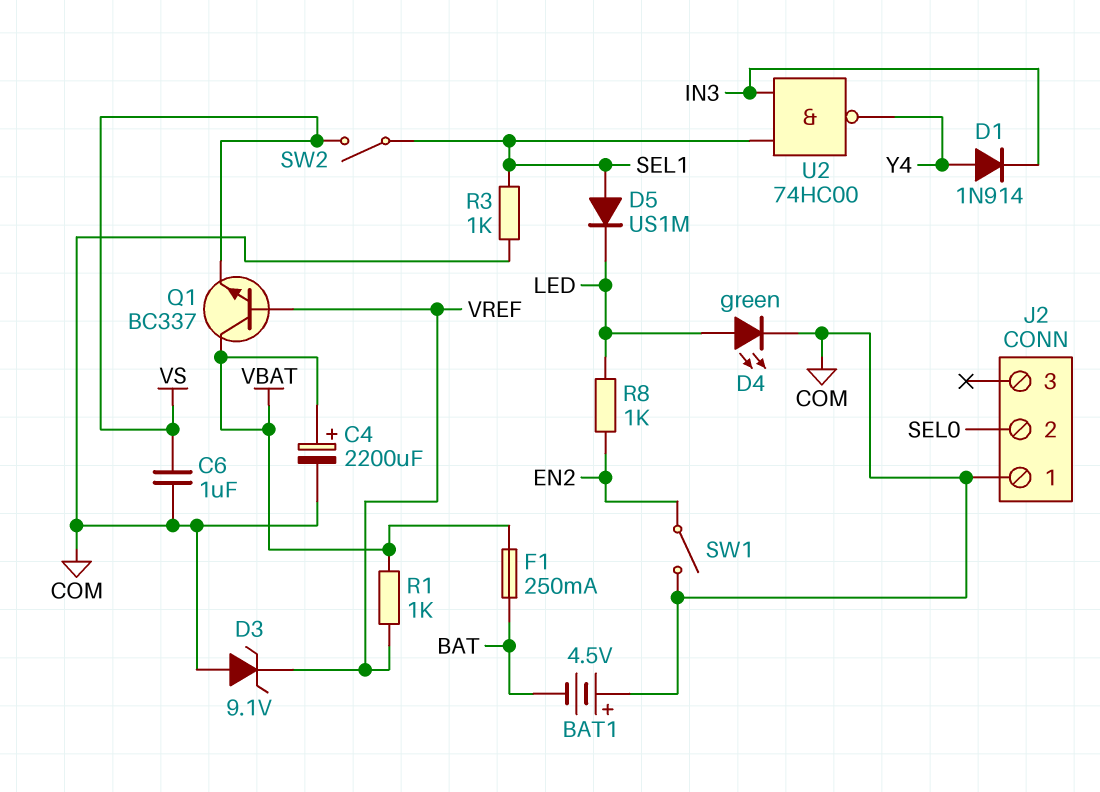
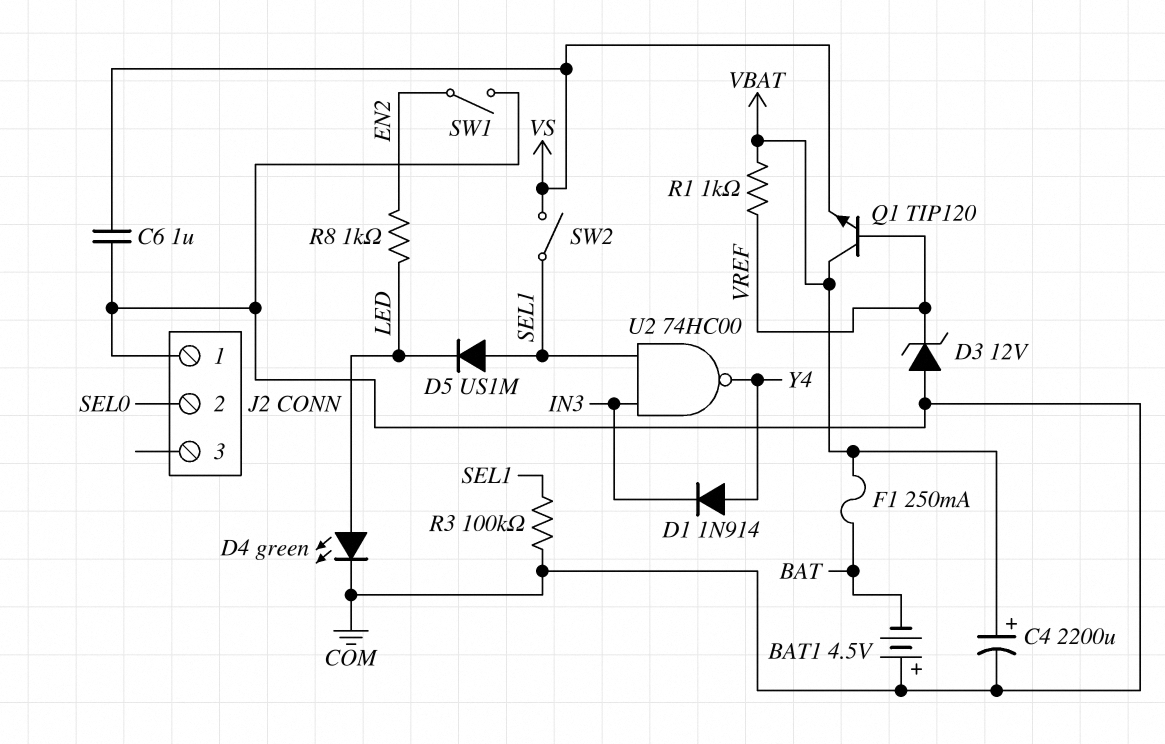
D3: zener 9.1V (A COM, K VREF) -> zener 12V (A COM, K VREF)
Q1: NPN BC337 (B VREF, C VBAT, E VS) -> NPN TIP120 (B VREF, C VBAT, E VS)
R3: 1k (COM, SEL1) -> 100k (COM, SEL1)

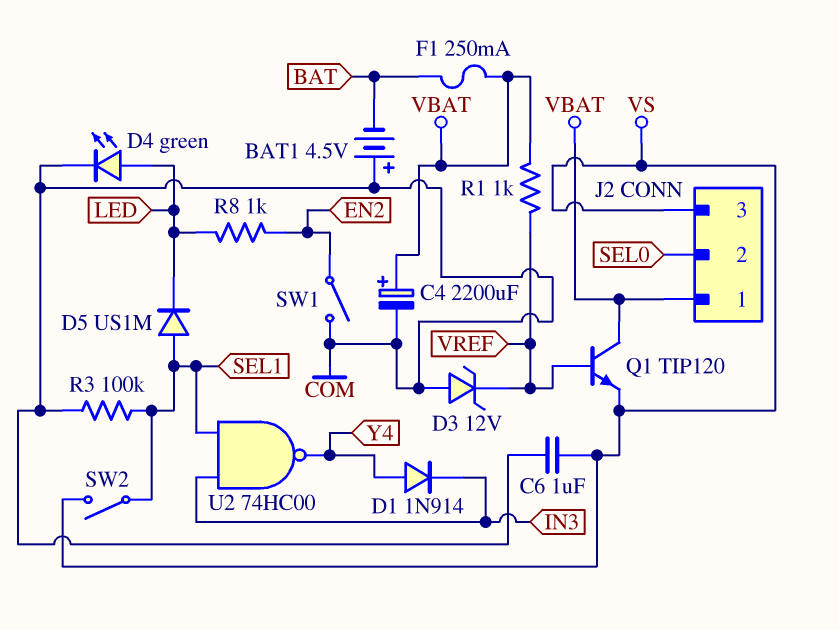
J2 pin 1: COM -> VBAT
J2 pin 3: none -> VS

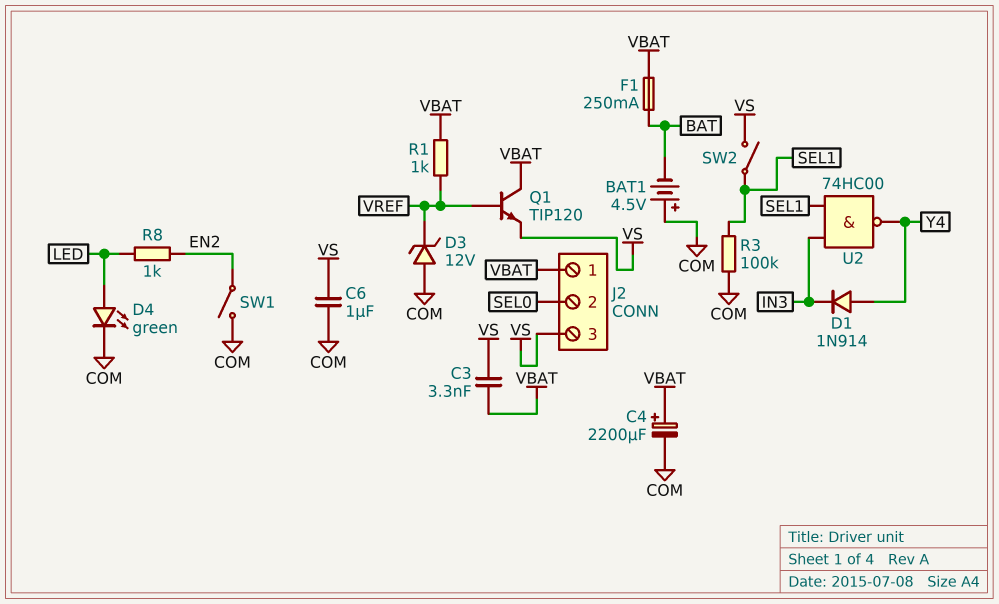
C3: none -> 3.3nF (VBAT, VS)
D5: diode US1M (A SEL1, K LED) -> none

